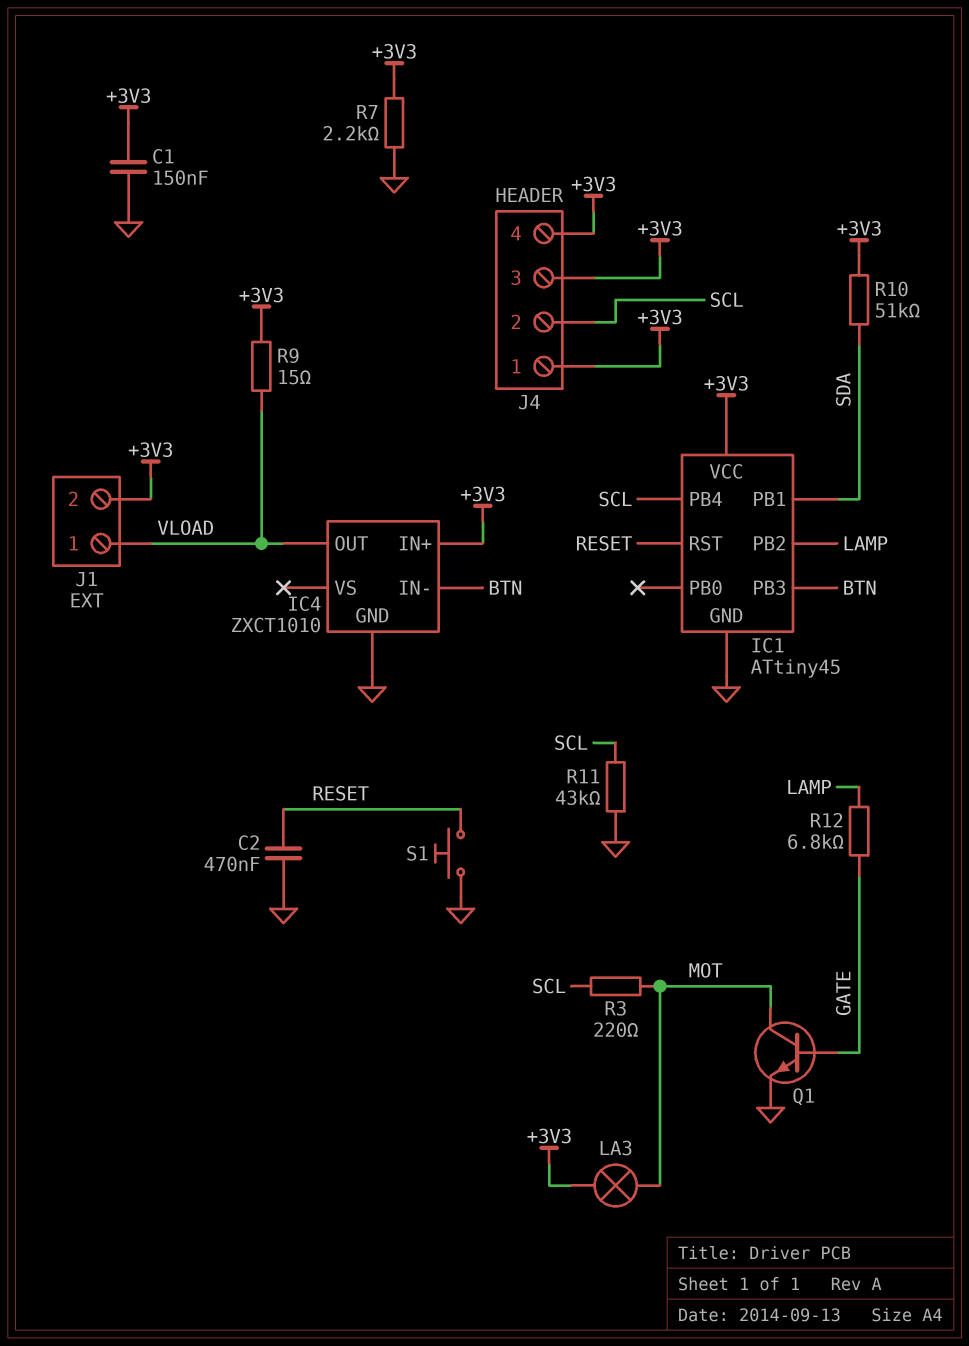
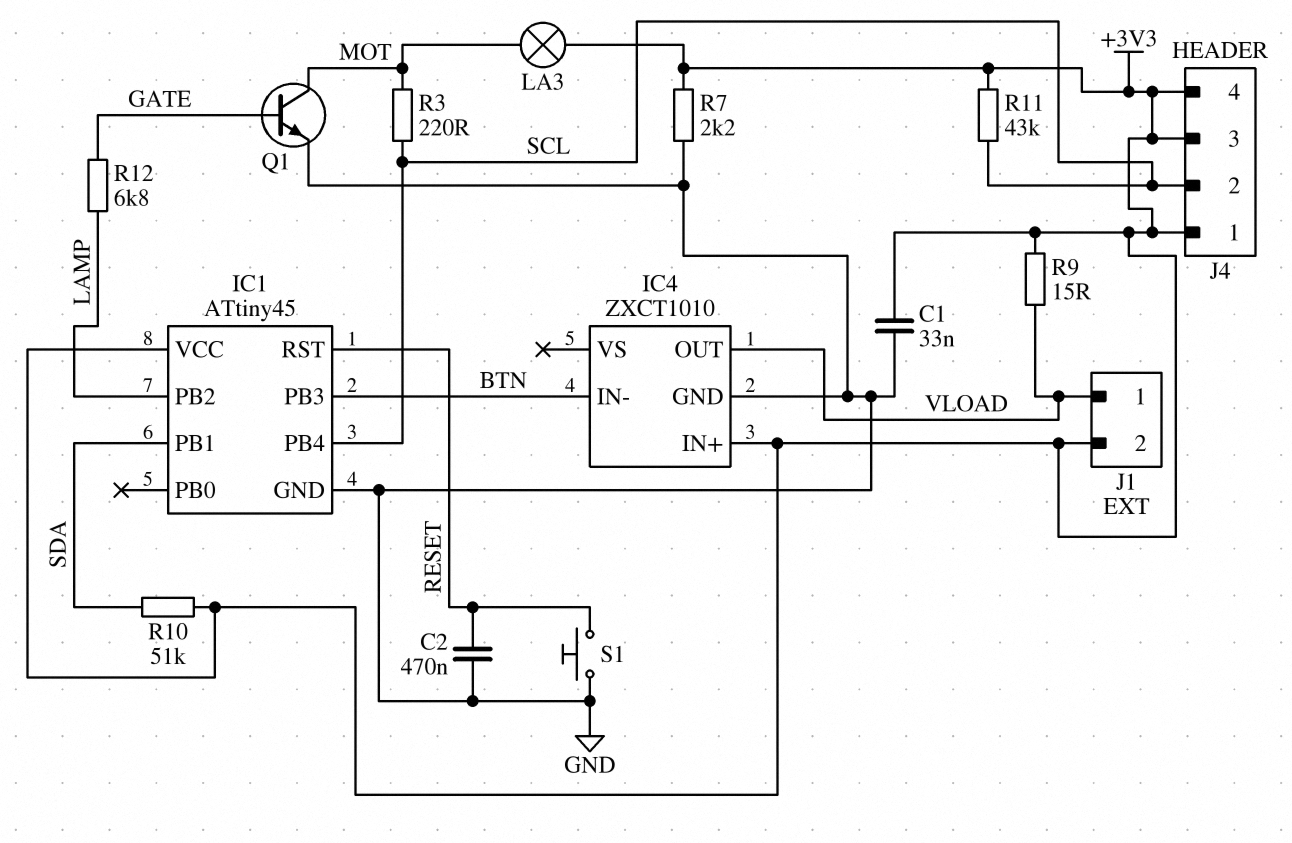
C1: 150nF (+3V3, GND) -> 33nF (+3V3, GND)
R11: 43k (GND, SCL) -> 43k (+3V3, SCL)

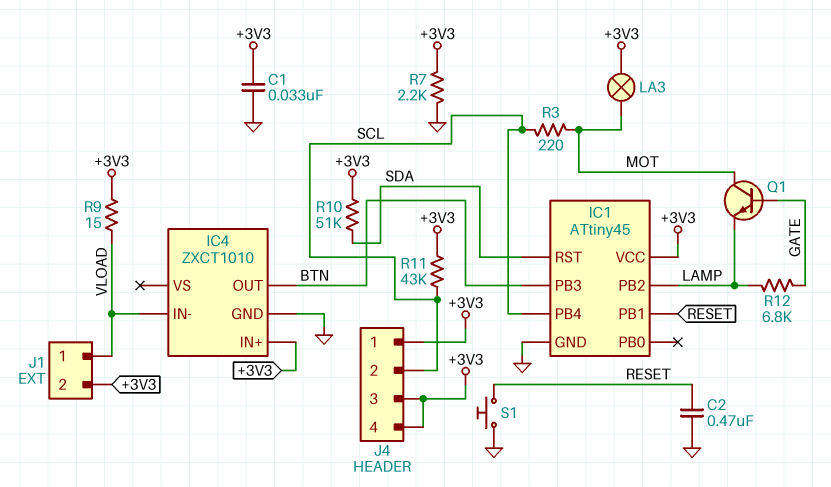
IC1 pin PB1: SDA -> RESET
IC1 pin RST: RESET -> SDA
IC4 pin IN-: BTN -> VLOAD
IC4 pin OUT: VLOAD -> BTN
Q1: NPN (B GATE, C MOT, E GND) -> NPN (B GATE, C MOT, E LAMP)

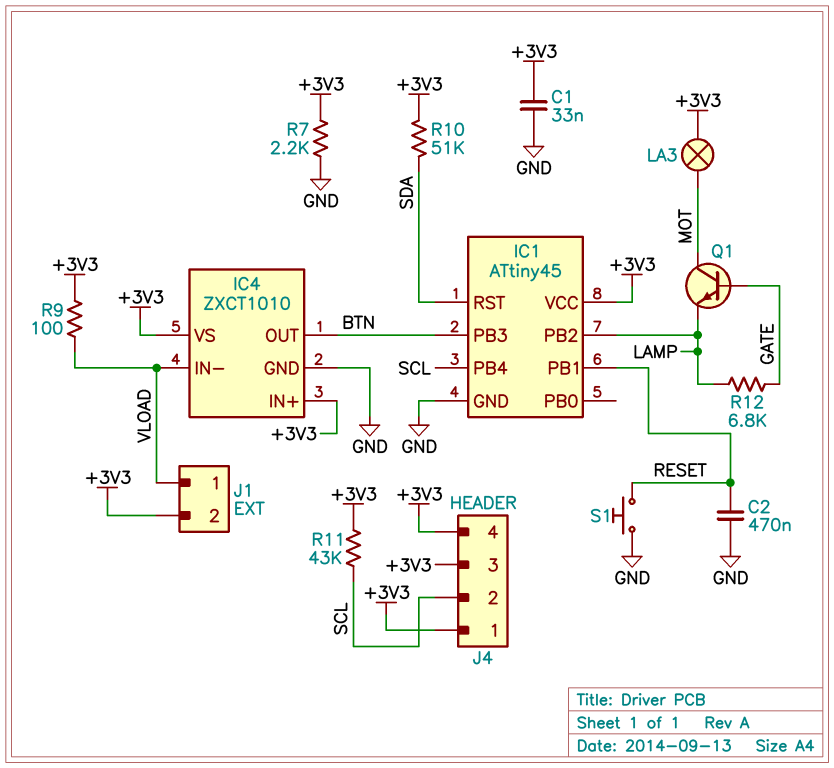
IC4 pin VS: none -> +3V3
R3: 220 (MOT, SCL) -> none
R9: 15 (+3V3, VLOAD) -> 100 (+3V3, VLOAD)

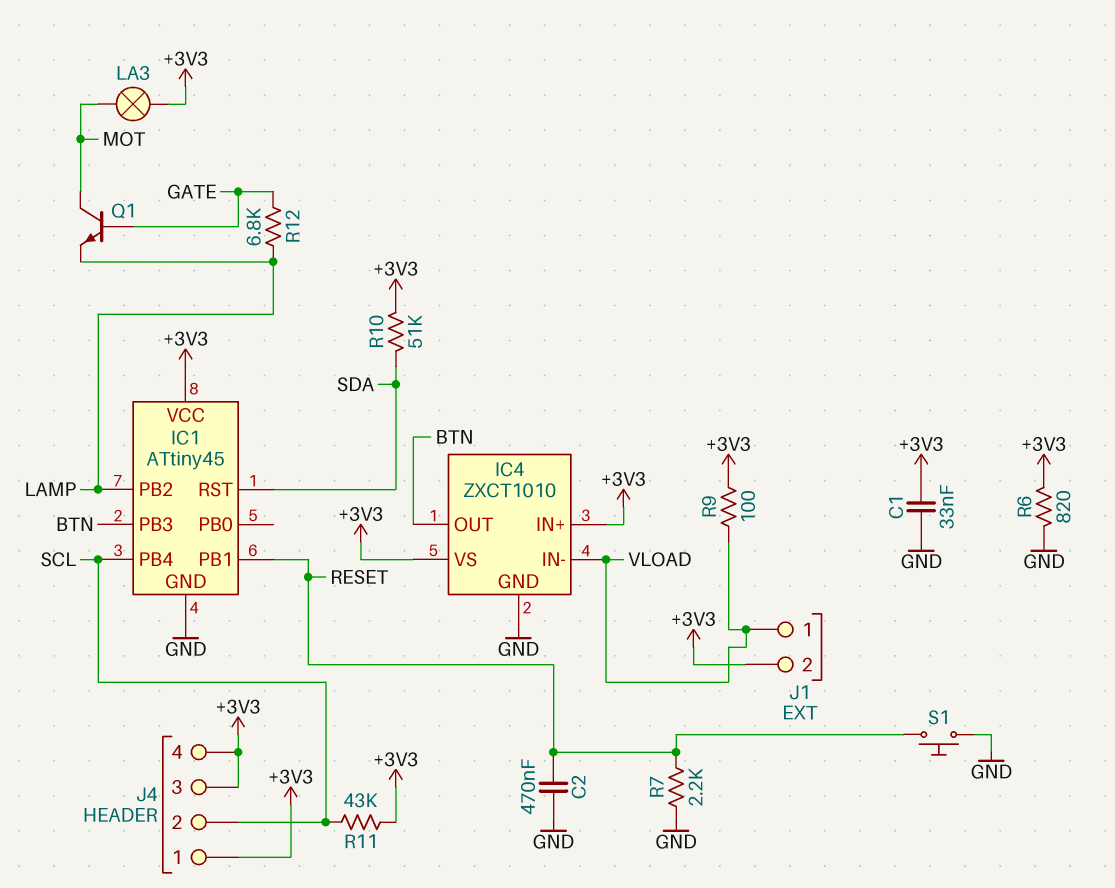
R6: none -> 820 (+3V3, GND)
R7: 2.2k (+3V3, GND) -> 2.2k (GND, RESET)

